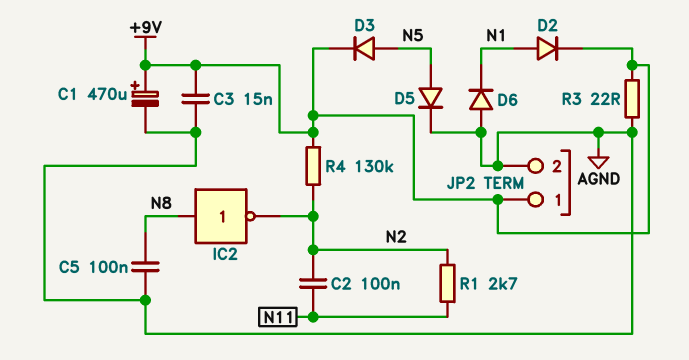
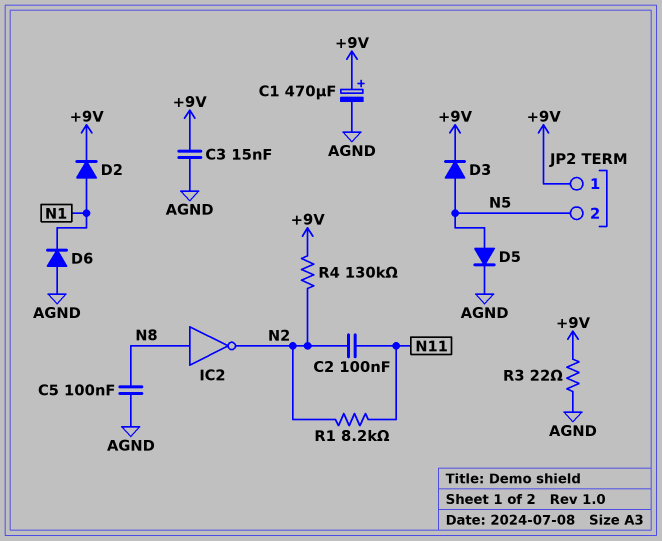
JP2 pin 2: AGND -> N5
R1: 2.7k (N2, N11) -> 8.2k (N2, N11)

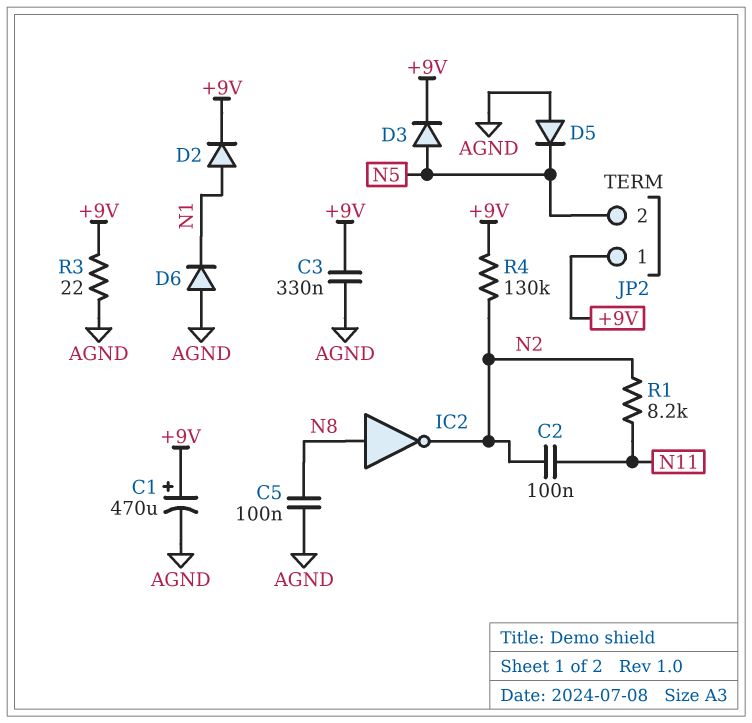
C3: 15nF (+9V, AGND) -> 330nF (+9V, AGND)
D5: diode (A N5, K AGND) -> diode (A AGND, K N5)

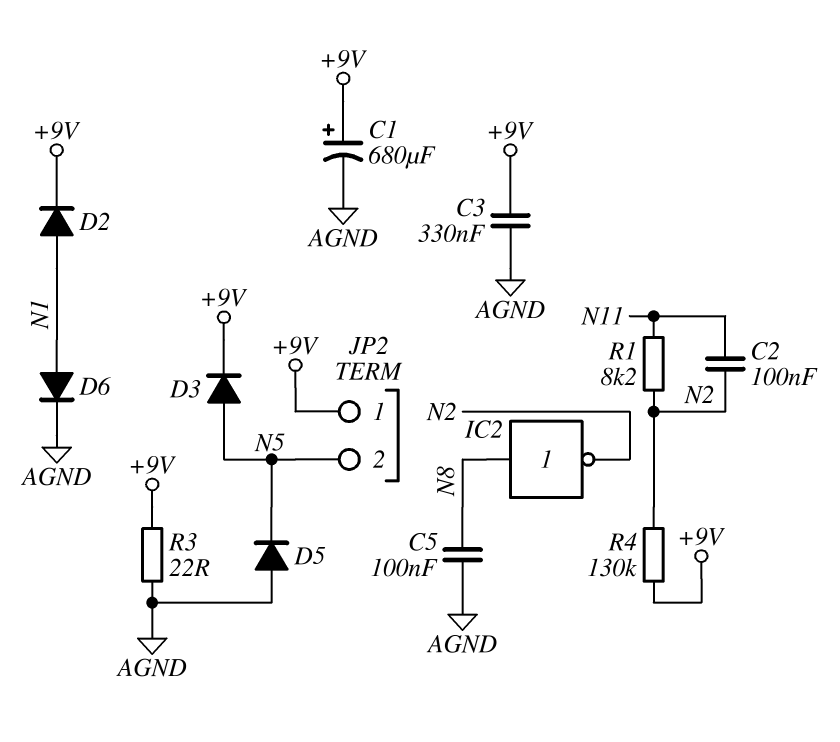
C1: 470uF (plus +9V, minus AGND) -> 680uF (plus +9V, minus AGND)
D6: diode (A AGND, K N1) -> diode (A N1, K AGND)

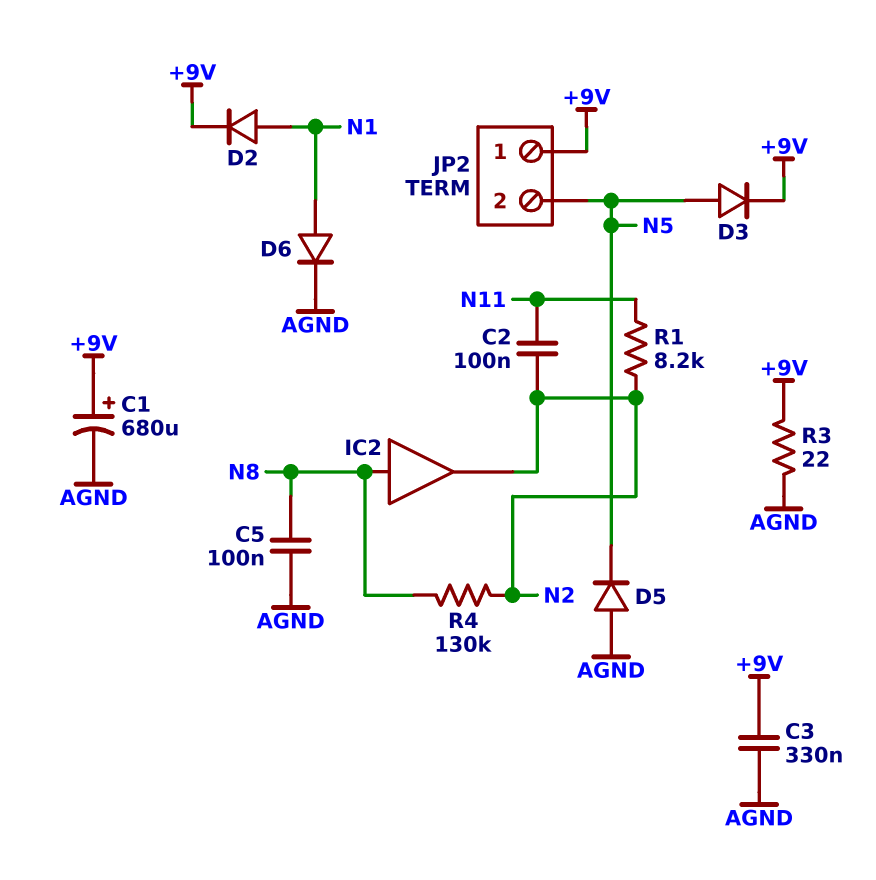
IC2: NOT (in N8, out N2) -> buffer (in N8, out N2)
R4: 130k (+9V, N2) -> 130k (N2, N8)

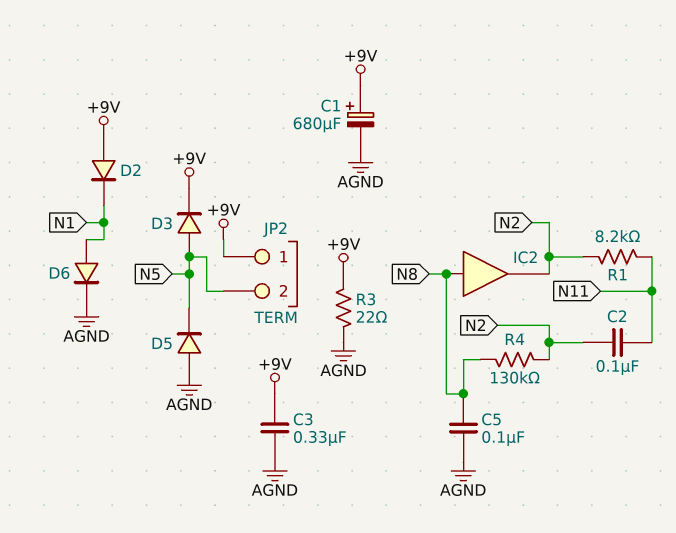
D2: diode (A N1, K +9V) -> diode (A +9V, K N1)

